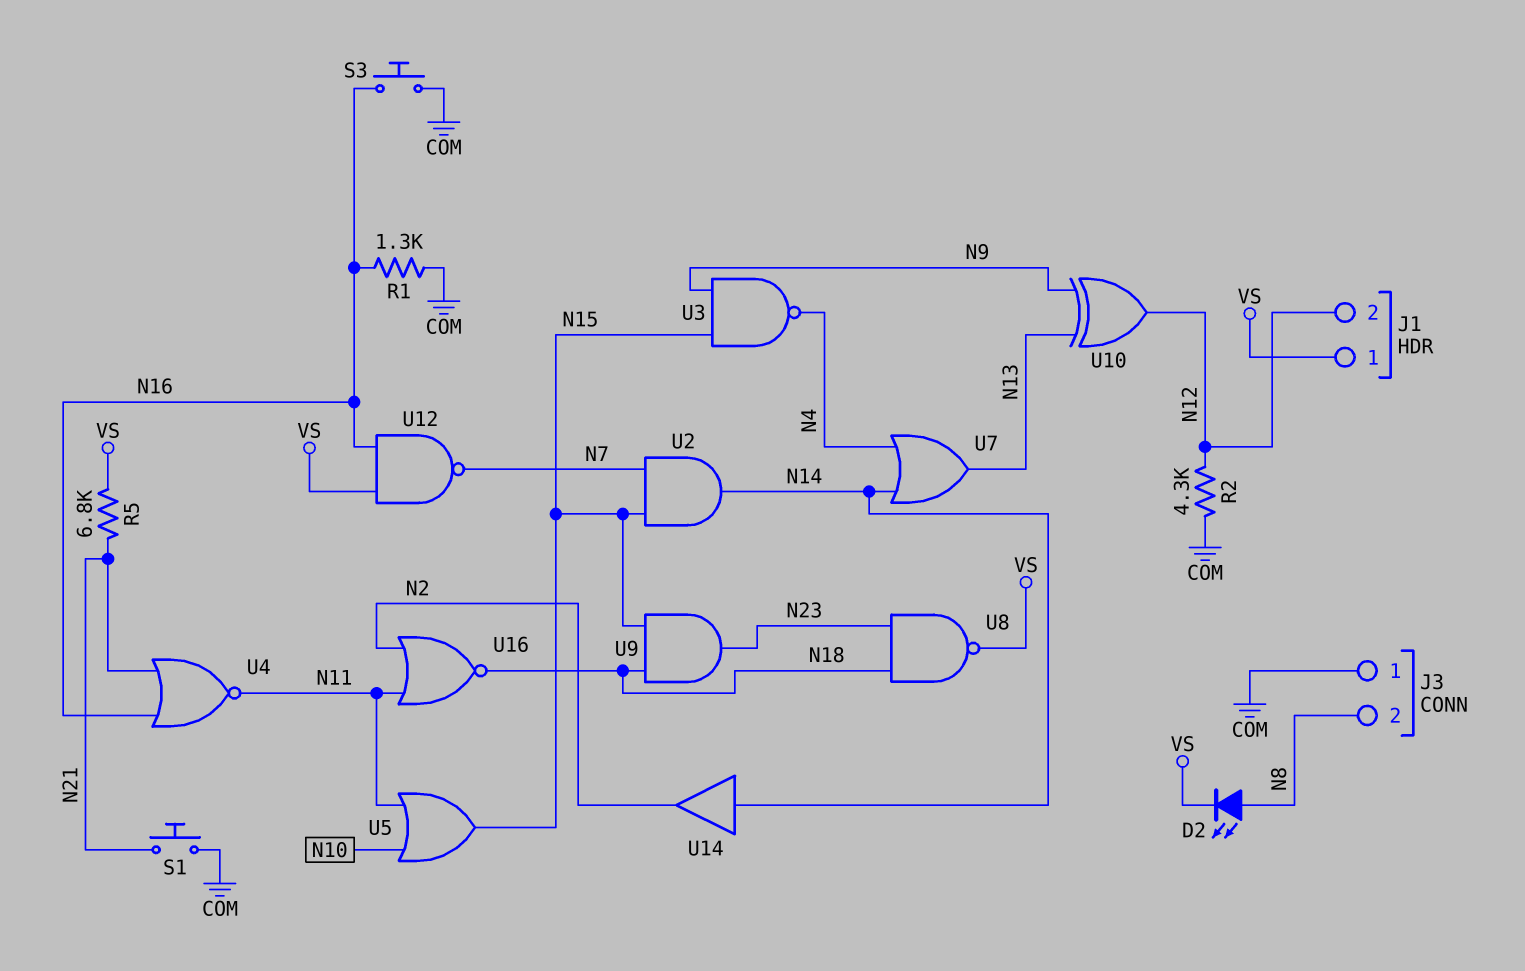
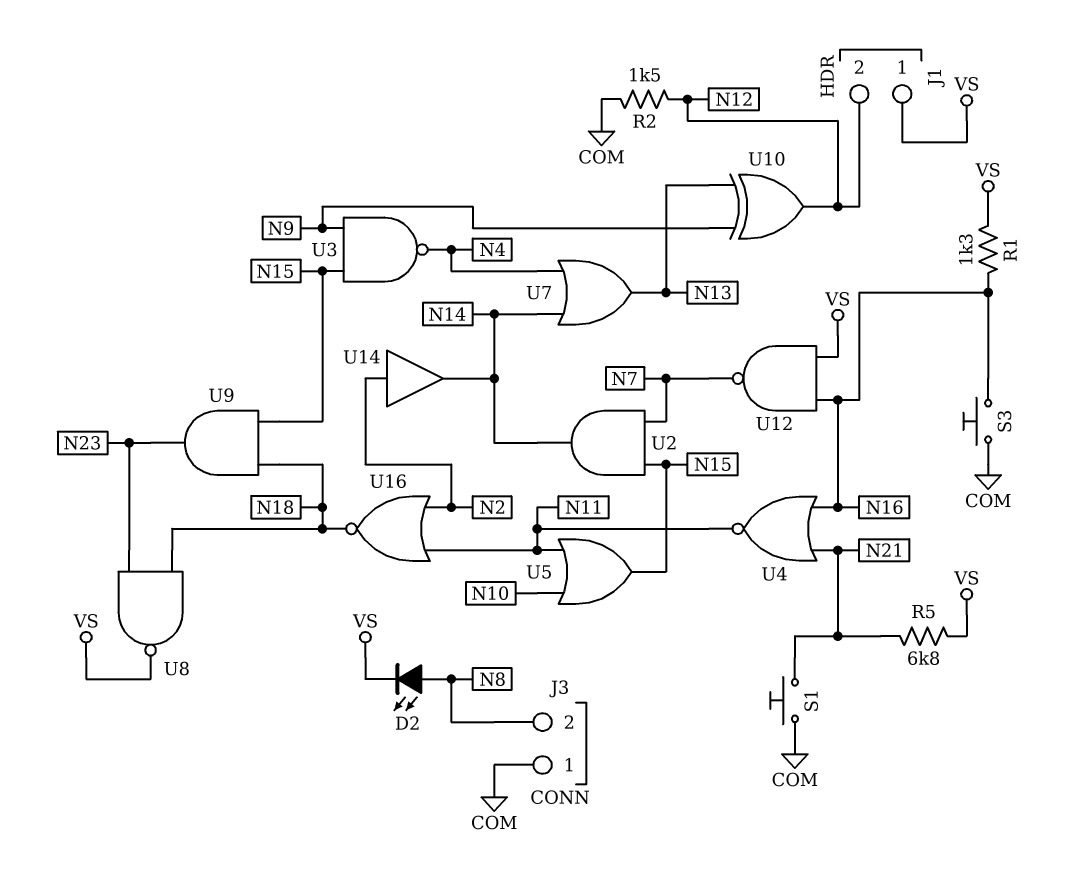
R1: 1.3k (COM, N16) -> 1.3k (N16, VS)
R2: 4.3k (COM, N12) -> 1.5k (COM, N12)
U14: buffer (in N14, out N2) -> buffer (in N2, out N14)

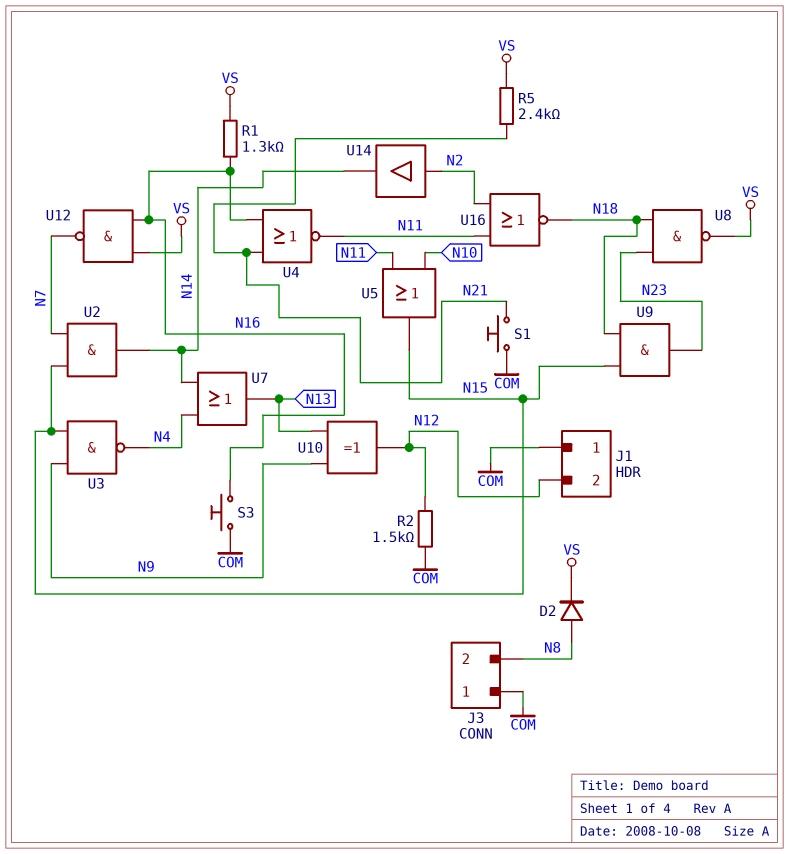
D2: LED (A N8, K VS) -> diode (A N8, K VS)
J1 pin 1: VS -> COM
R5: 6.8k (N21, VS) -> 2.4k (N21, VS)

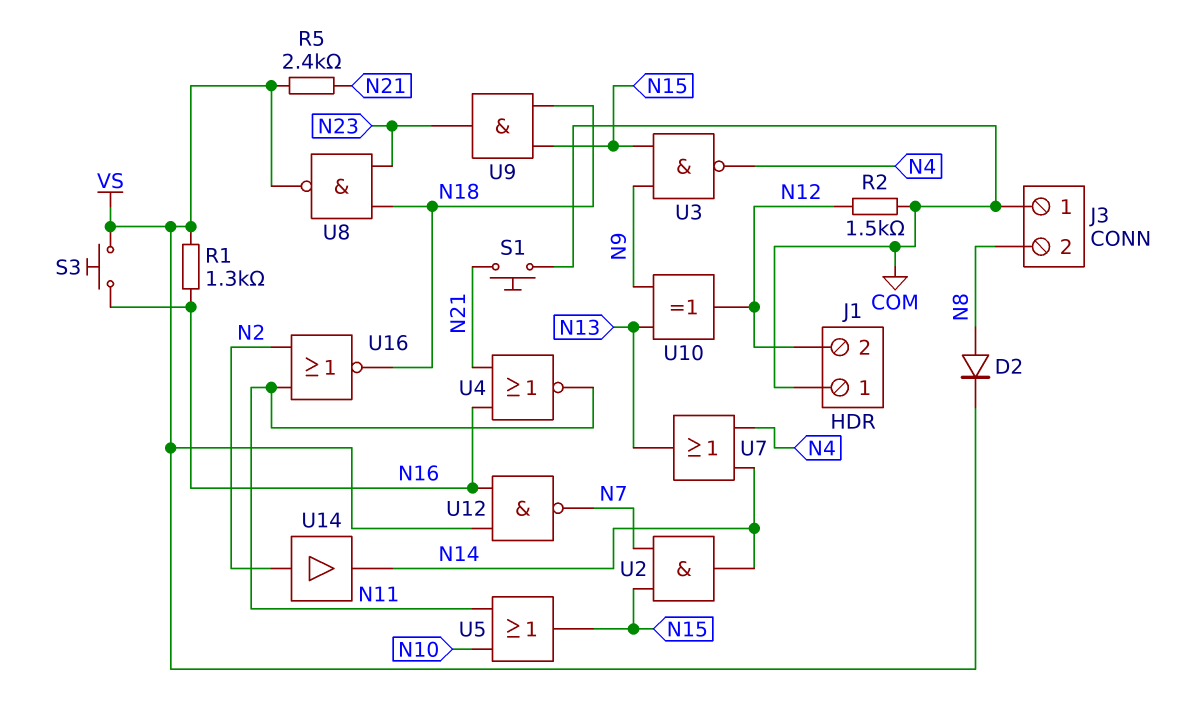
S3: button (COM, N16) -> button (N16, VS)

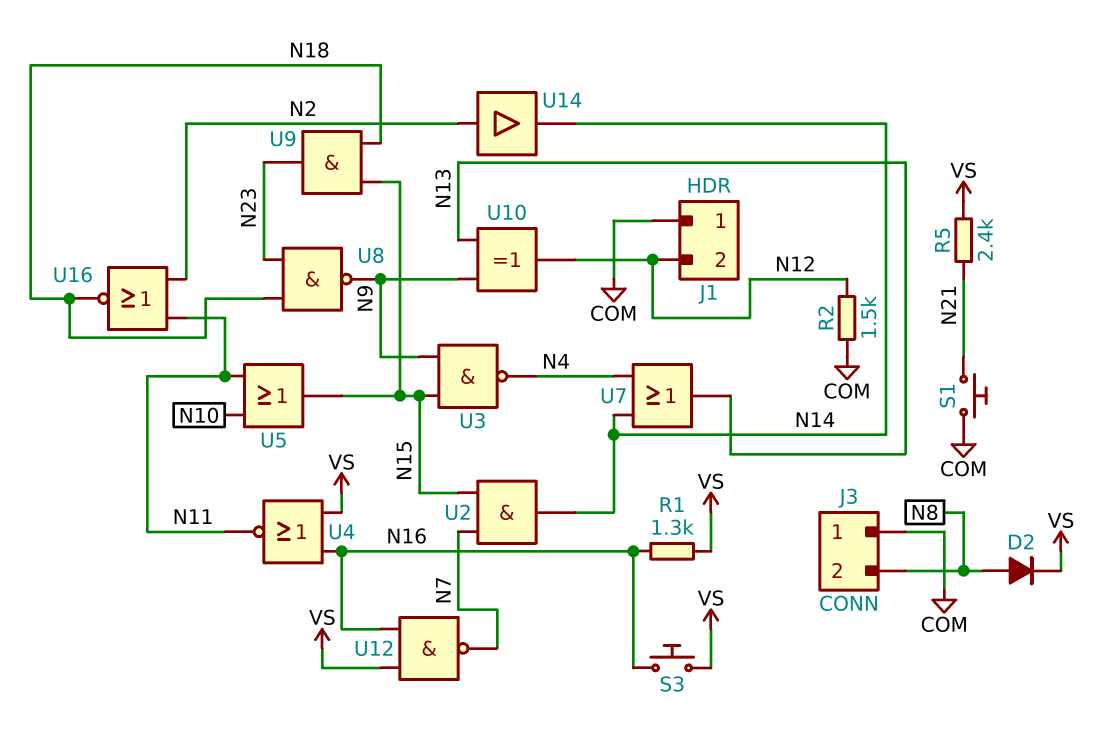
U4: NOR (in N16, in N21, out N11) -> NOR (in N16, in VS, out N11)
U8: NAND (in N18, in N23, out VS) -> NAND (in N18, in N23, out N9)

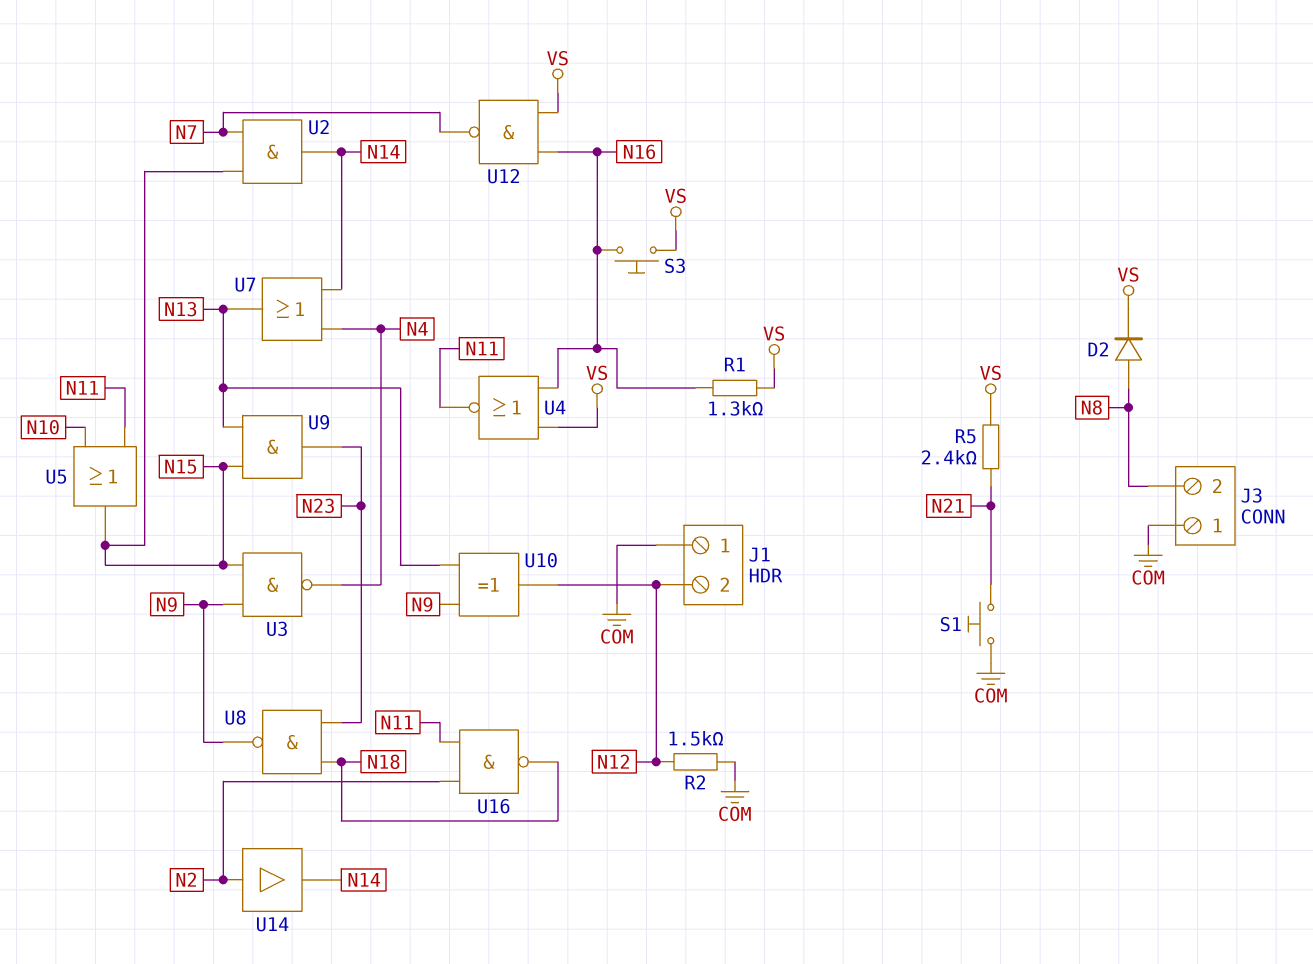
U9: AND (in N15, in N18, out N23) -> AND (in N13, in N15, out N23)
U16: NOR (in N2, in N11, out N18) -> NAND (in N2, in N11, out N18)

